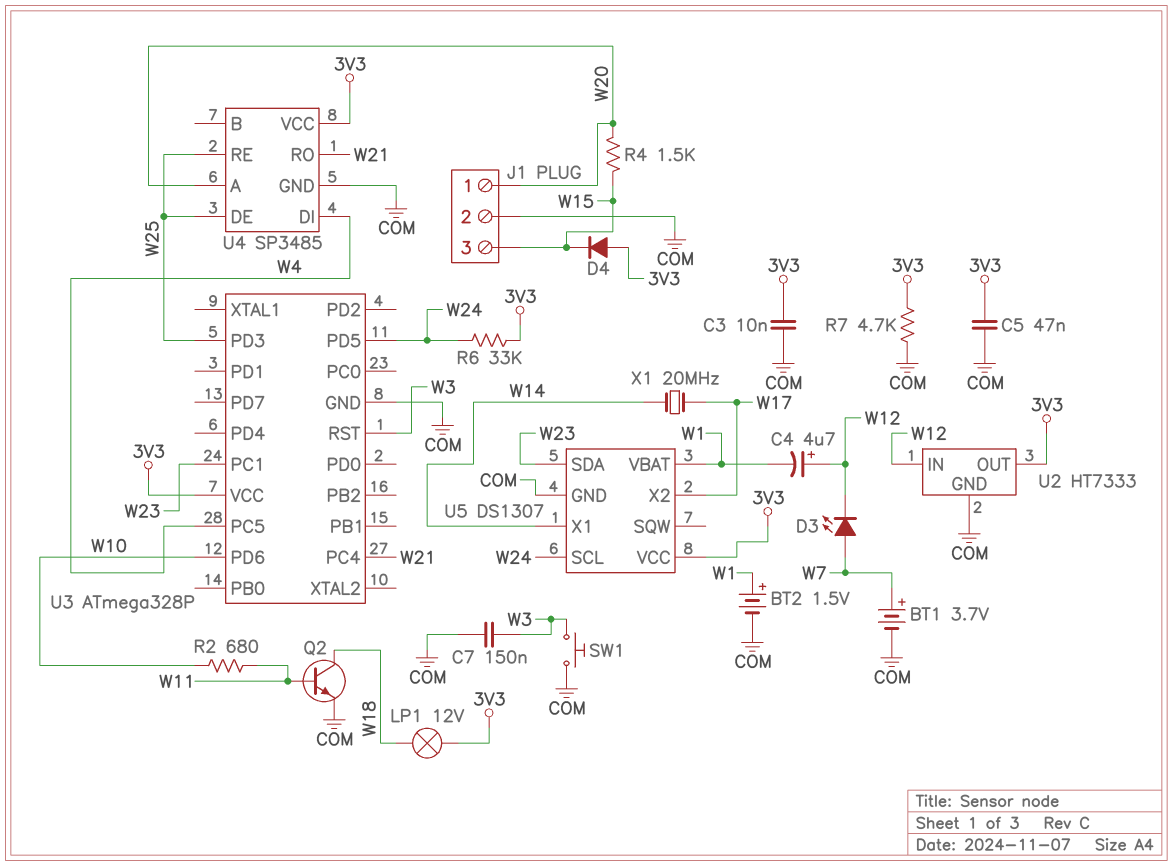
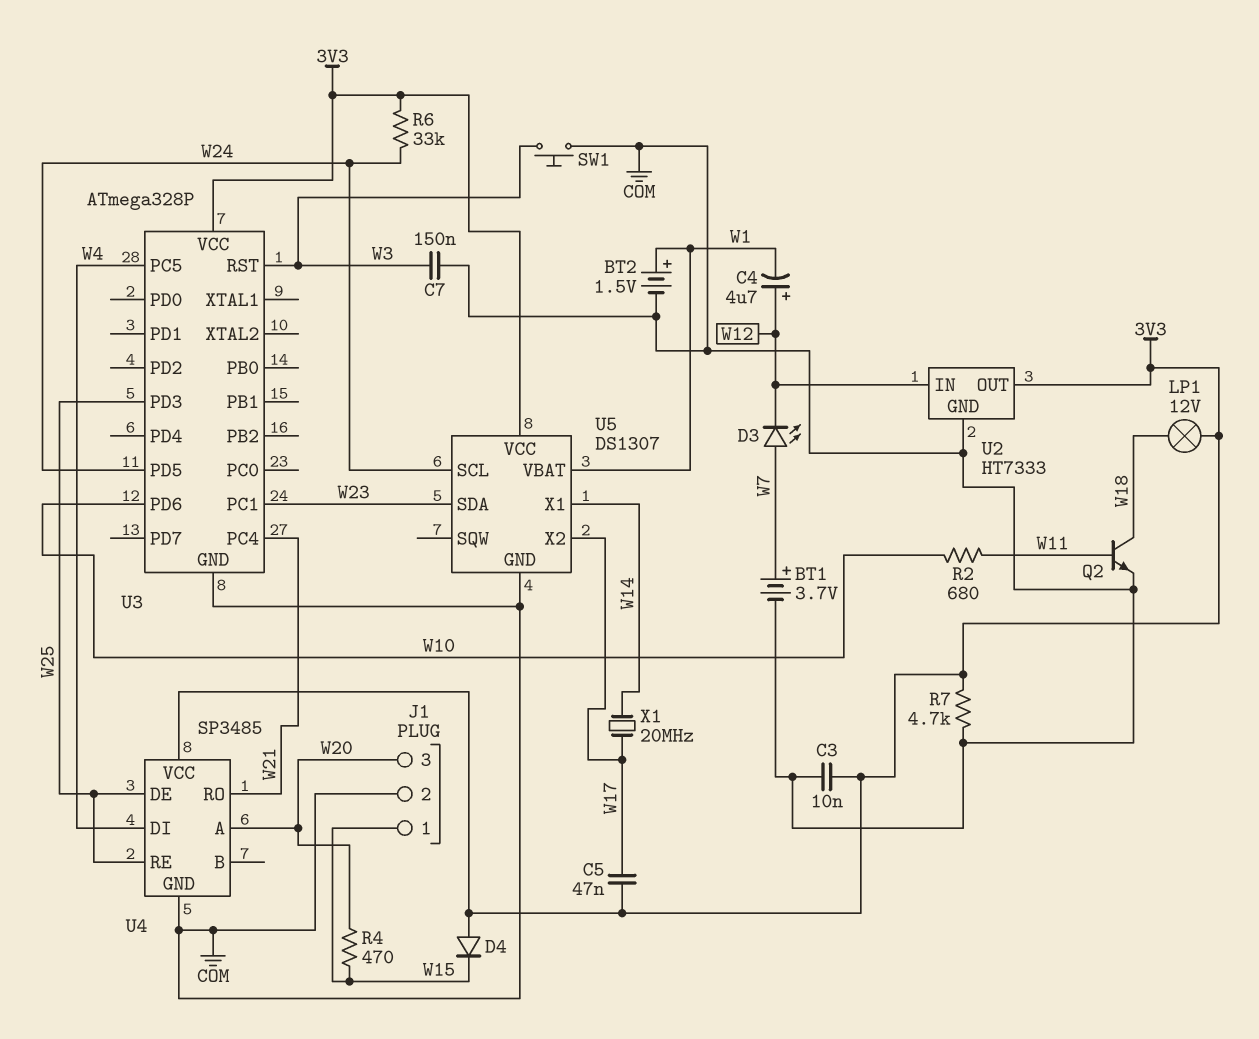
C5: 47nF (3V3, COM) -> 47nF (3V3, W17)
J1 pin 1: W20 -> W15
J1 pin 3: W15 -> W20
R4: 1.5k (W15, W20) -> 470 (W15, W20)

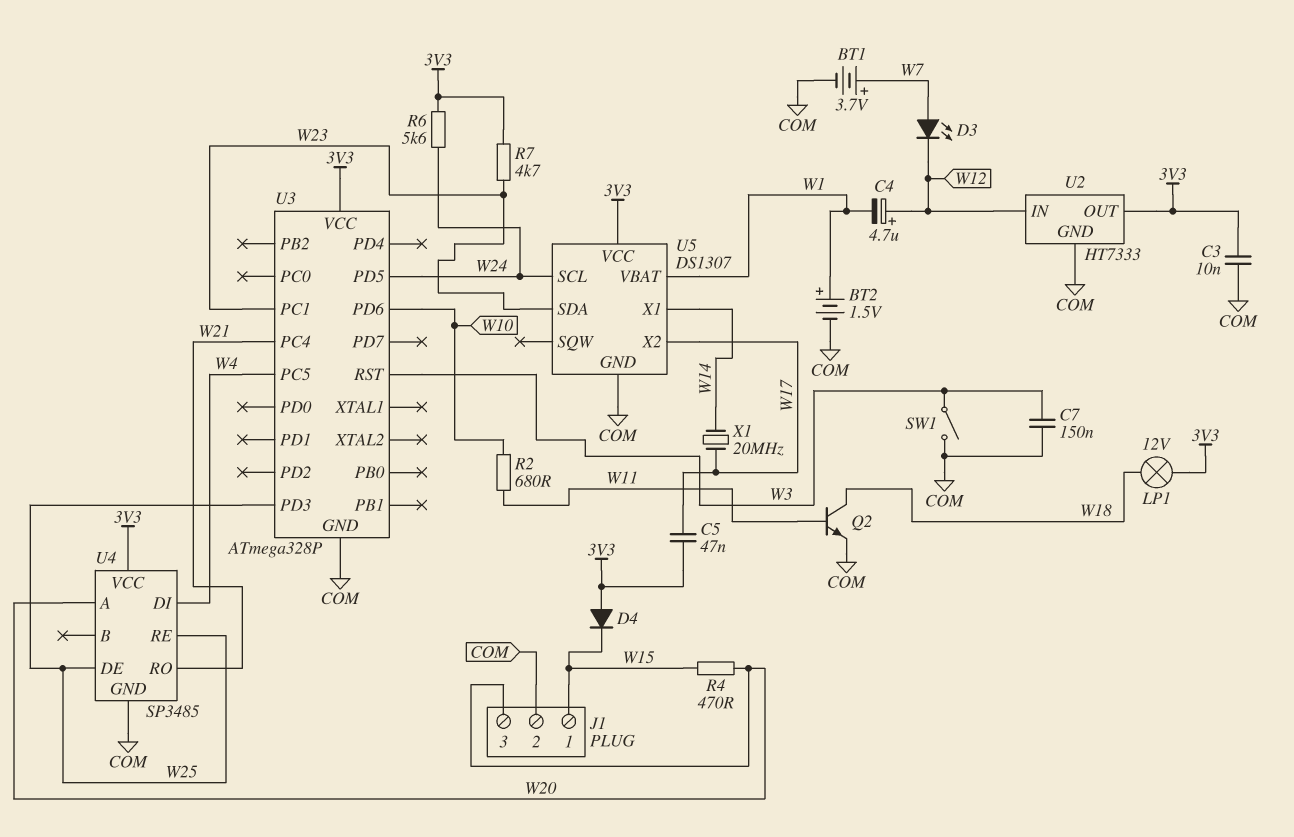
R6: 33k (3V3, W24) -> 5.6k (3V3, W24)
R7: 4.7k (3V3, COM) -> 4.7k (3V3, W23)
SW1: button (COM, W3) -> switch (COM, W3)

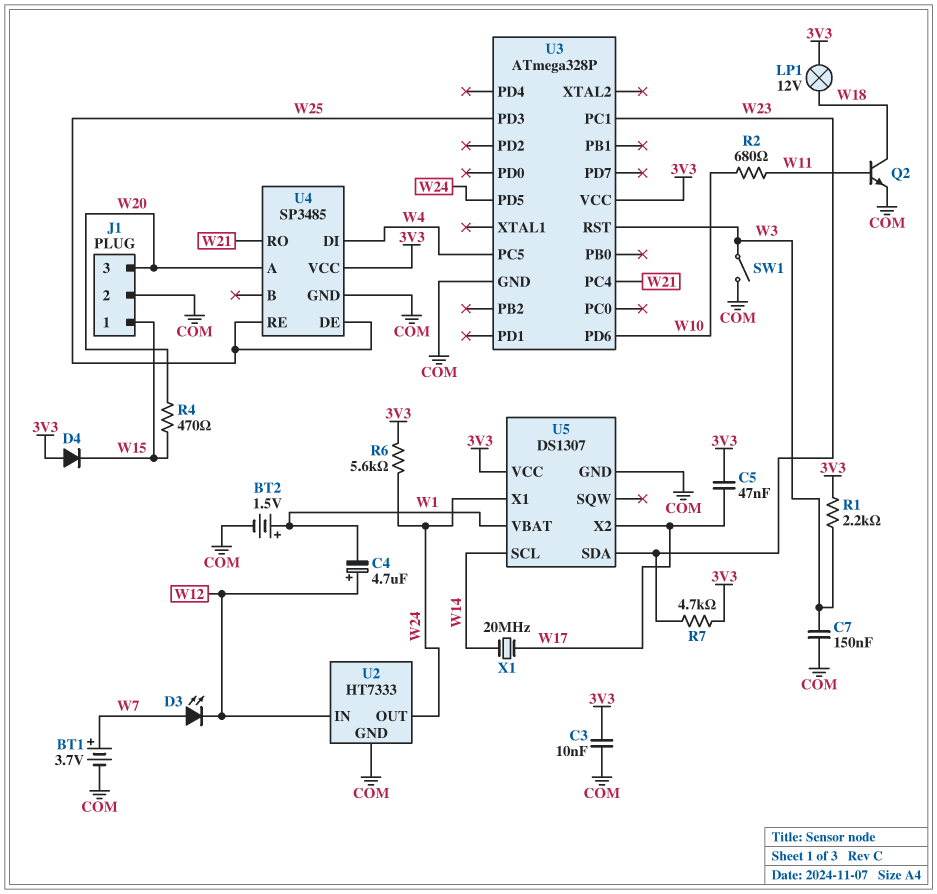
R1: none -> 2.2k (3V3, W3)
U2 pin OUT: 3V3 -> W24
U5 pin SCL: W24 -> W14
U5 pin X1: W14 -> W24

